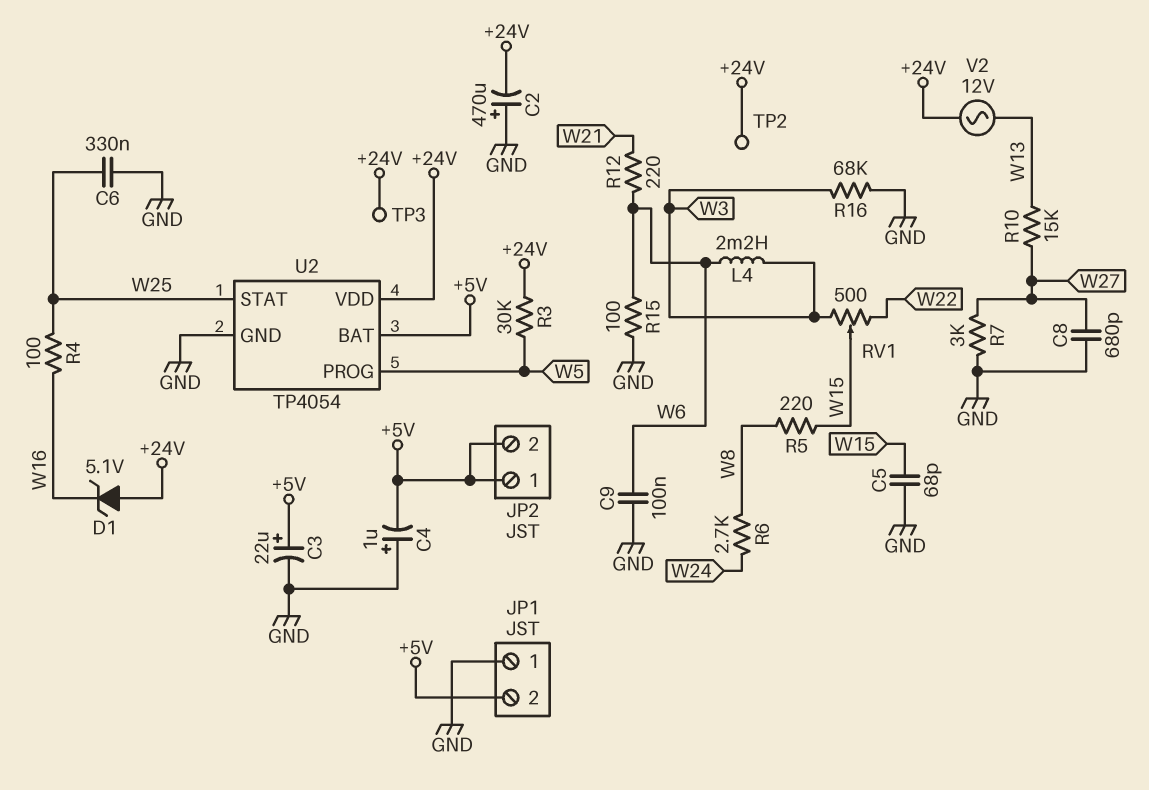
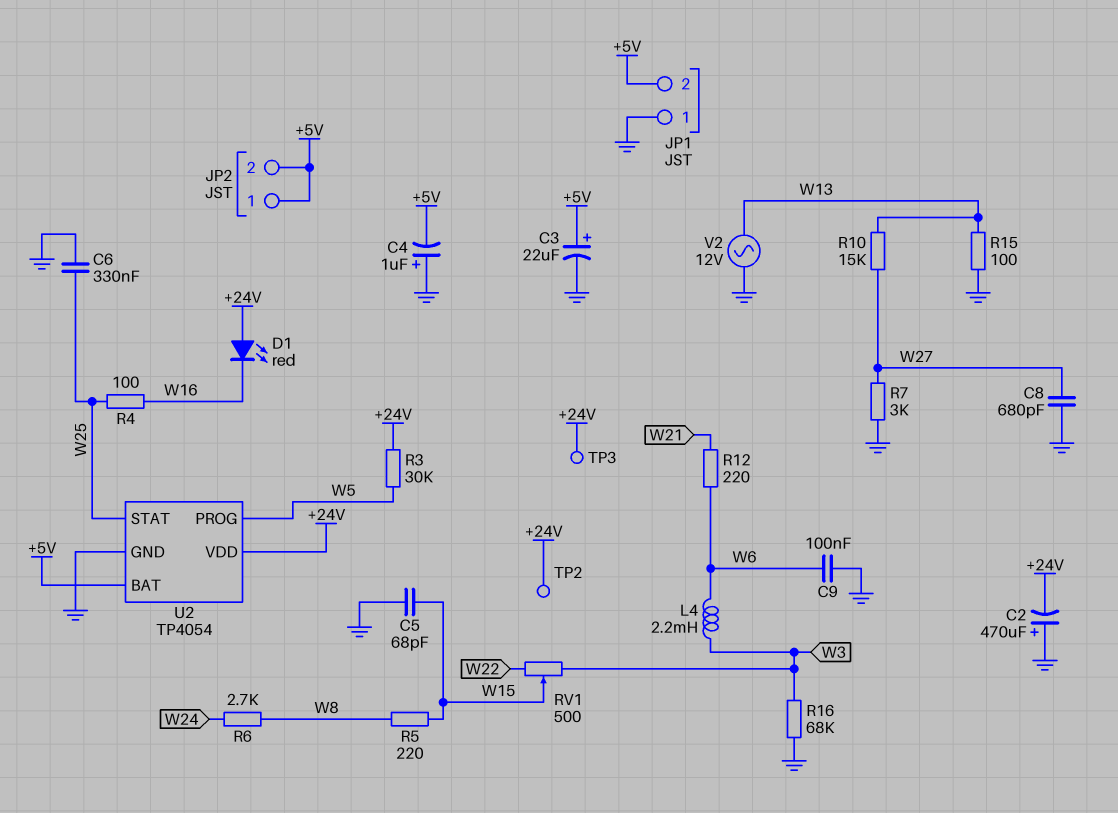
D1: zener 5.1V (A +24V, K W16) -> LED red (A +24V, K W16)
R15: 100 (GND, W6) -> 100 (GND, W13)
V2: AC 12V (+24V, W13) -> AC 12V (GND, W13)

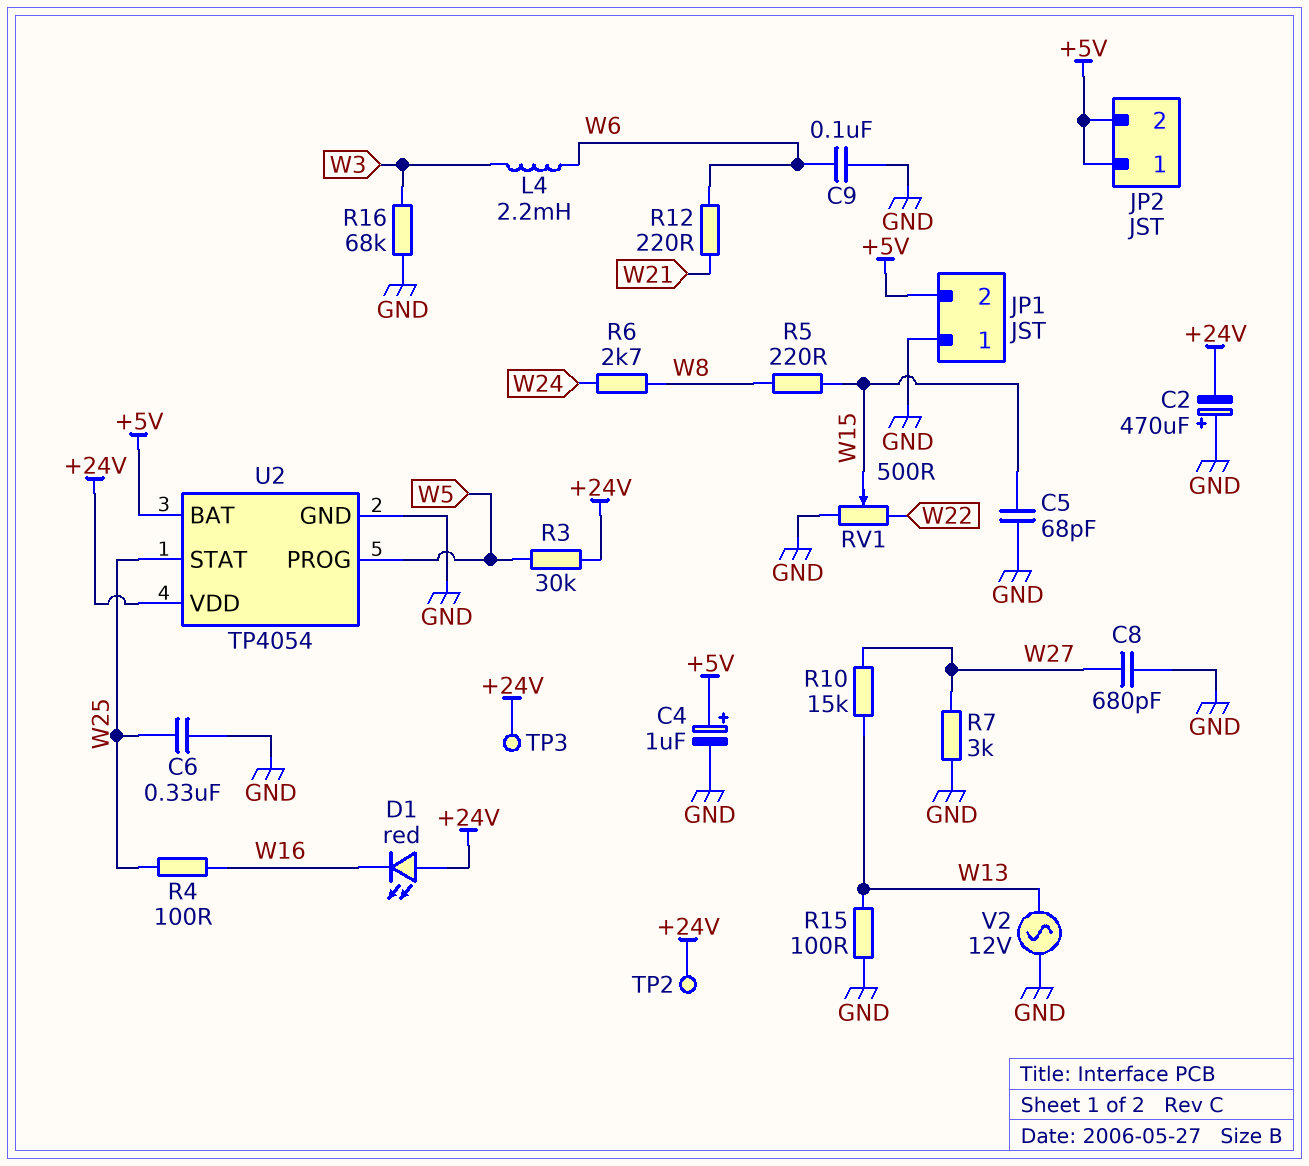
C3: 22uF (plus +5V, minus GND) -> none
C4: 1uF (plus GND, minus +5V) -> 1uF (plus +5V, minus GND)
RV1: 500 (W3, W22, wiper W15) -> 500 (GND, W22, wiper W15)

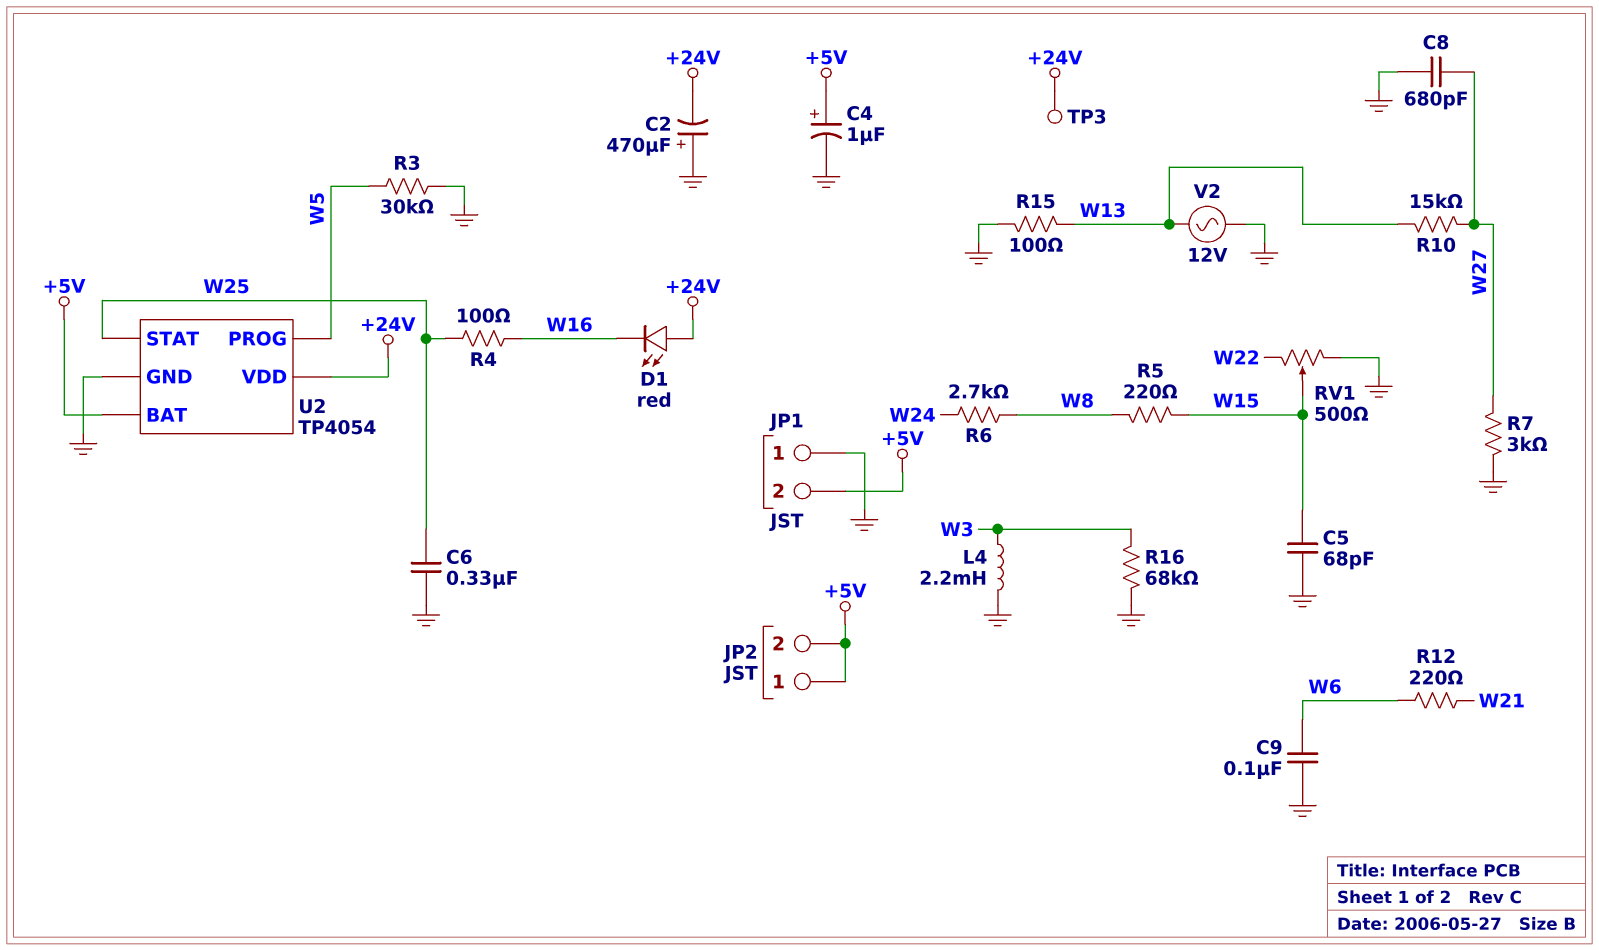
L4: 2.2mH (W3, W6) -> 2.2mH (GND, W3)
R3: 30k (+24V, W5) -> 30k (GND, W5)
TP2: test point (+24V) -> none

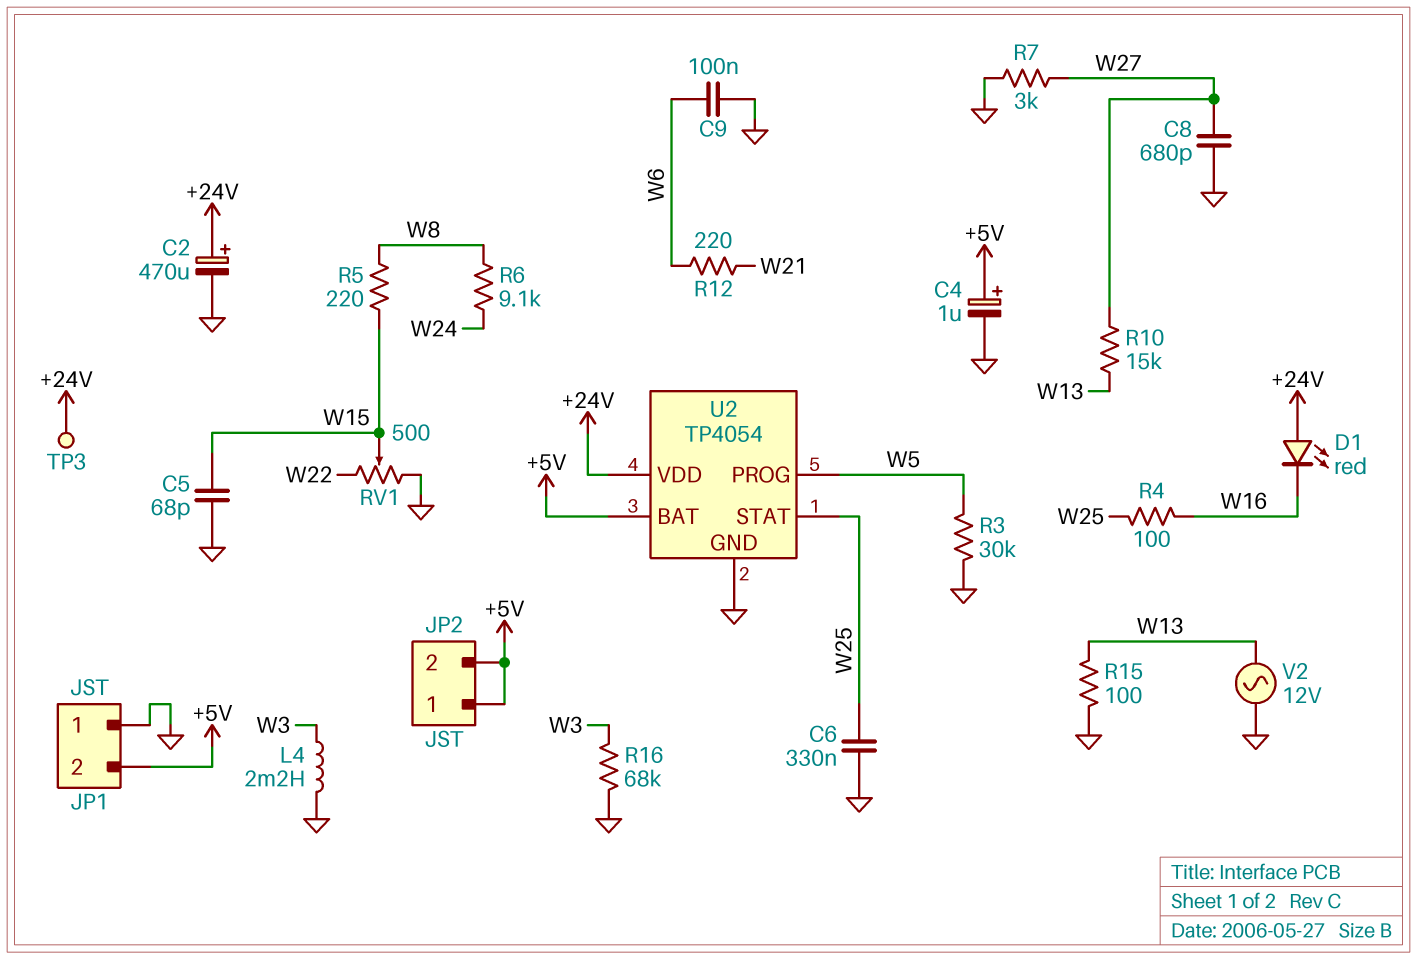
C2: 470uF (plus GND, minus +24V) -> 470uF (plus +24V, minus GND)
R6: 2.7k (W8, W24) -> 9.1k (W8, W24)

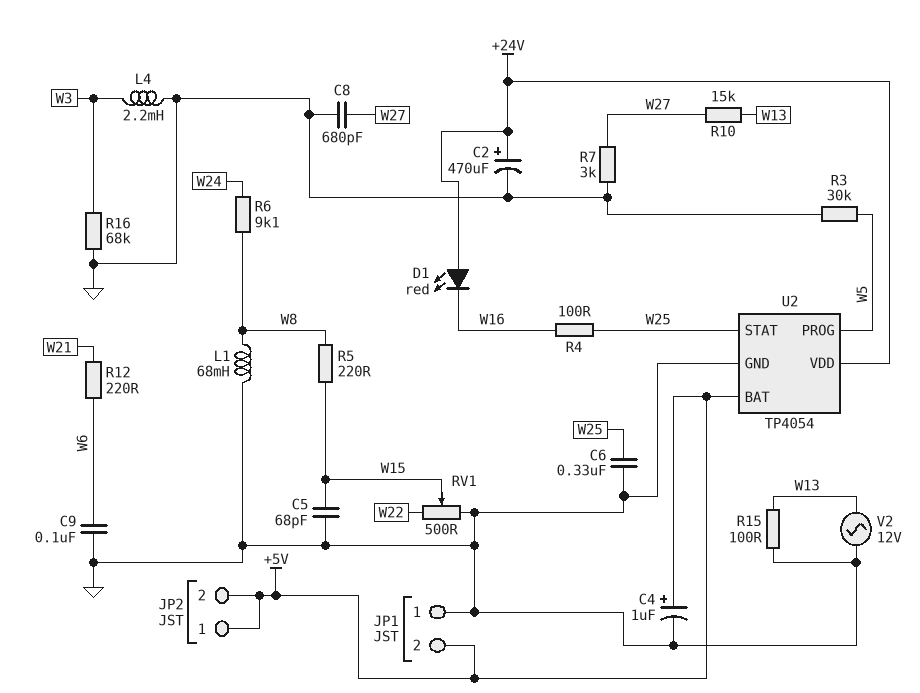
L1: none -> 68mH (GND, W8)
TP3: test point (+24V) -> none

